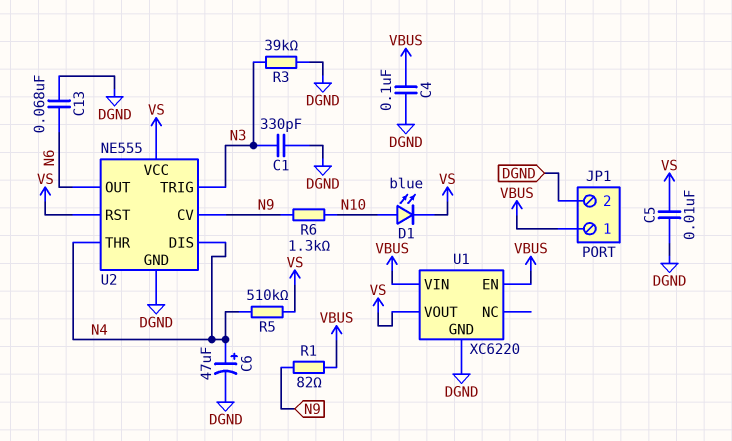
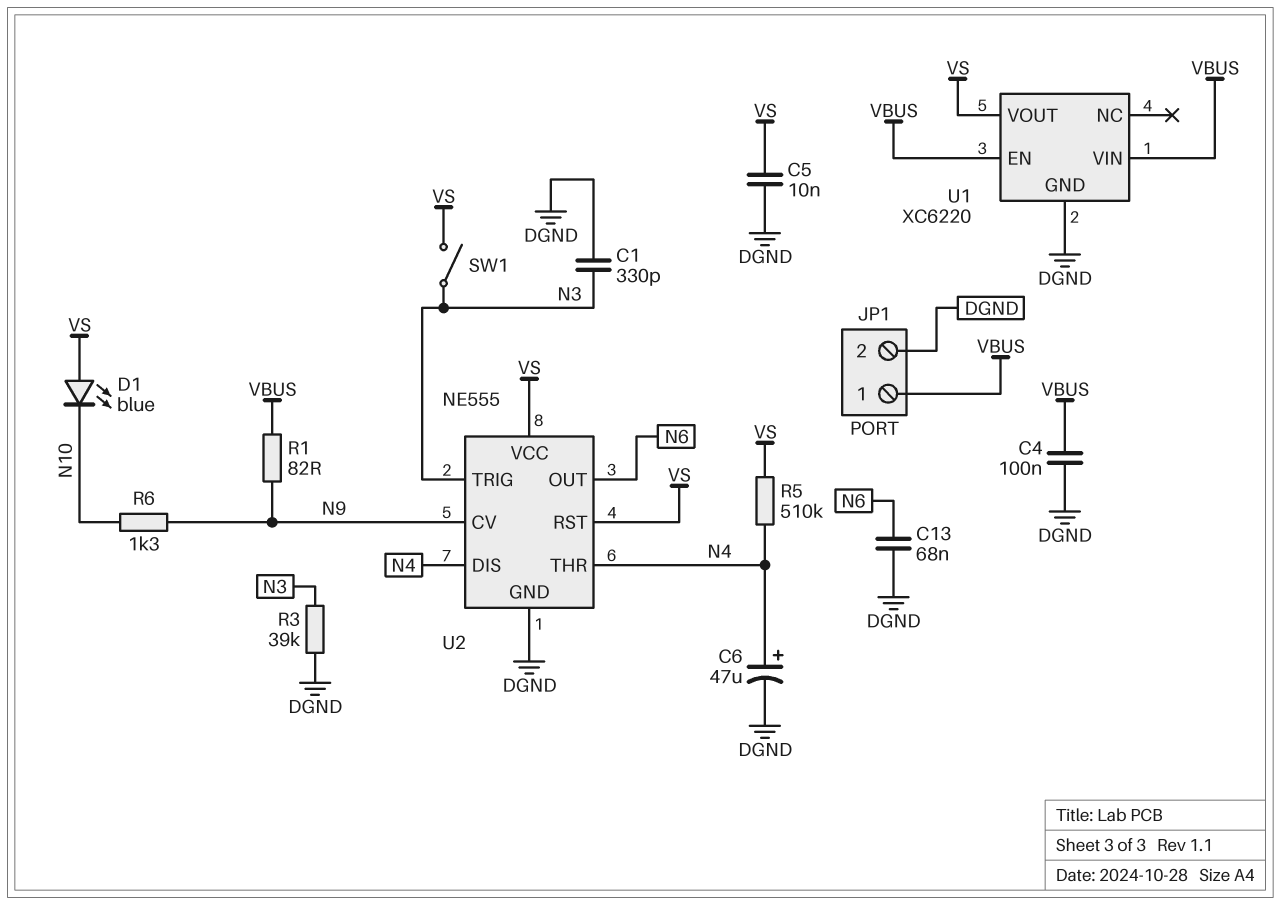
D1: LED blue (A N10, K VS) -> LED blue (A VS, K N10)
SW1: none -> switch (N3, VS)

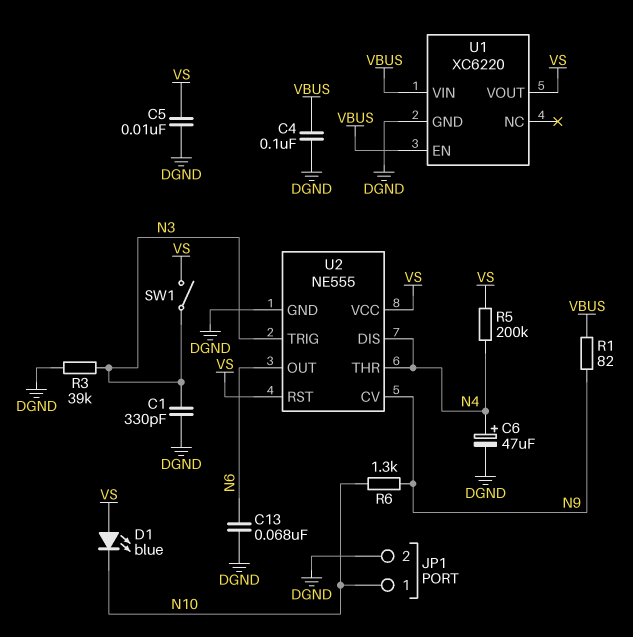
JP1 pin 1: VBUS -> N10
R5: 510k (N4, VS) -> 200k (N4, VS)

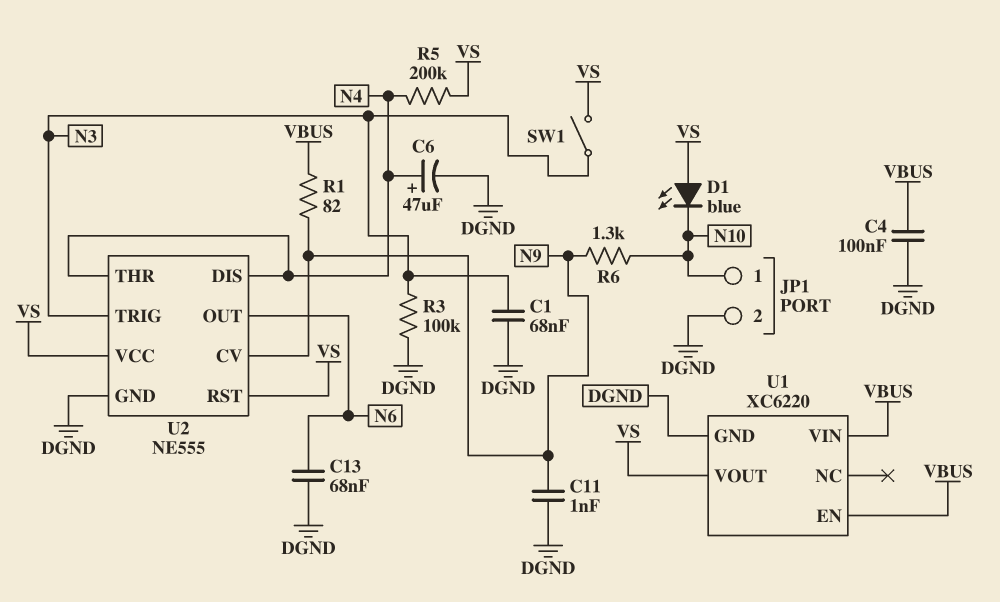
C1: 330pF (DGND, N3) -> 68nF (DGND, N3)
C5: 10nF (DGND, VS) -> none
C11: none -> 1nF (DGND, N9)
R3: 39k (DGND, N3) -> 100k (DGND, N3)

